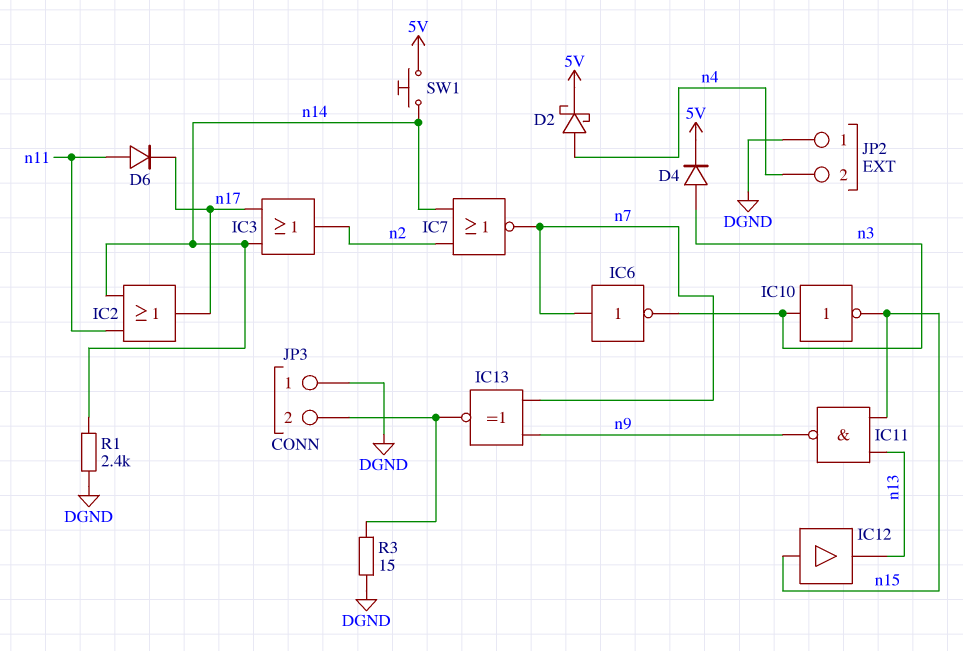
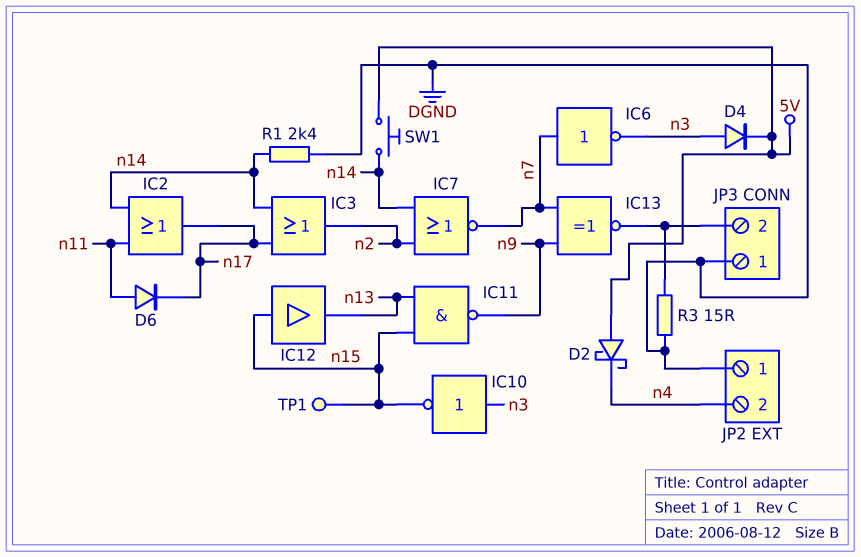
D2: schottky (A n4, K 5V) -> schottky (A 5V, K n4)
TP1: none -> test point (n15)

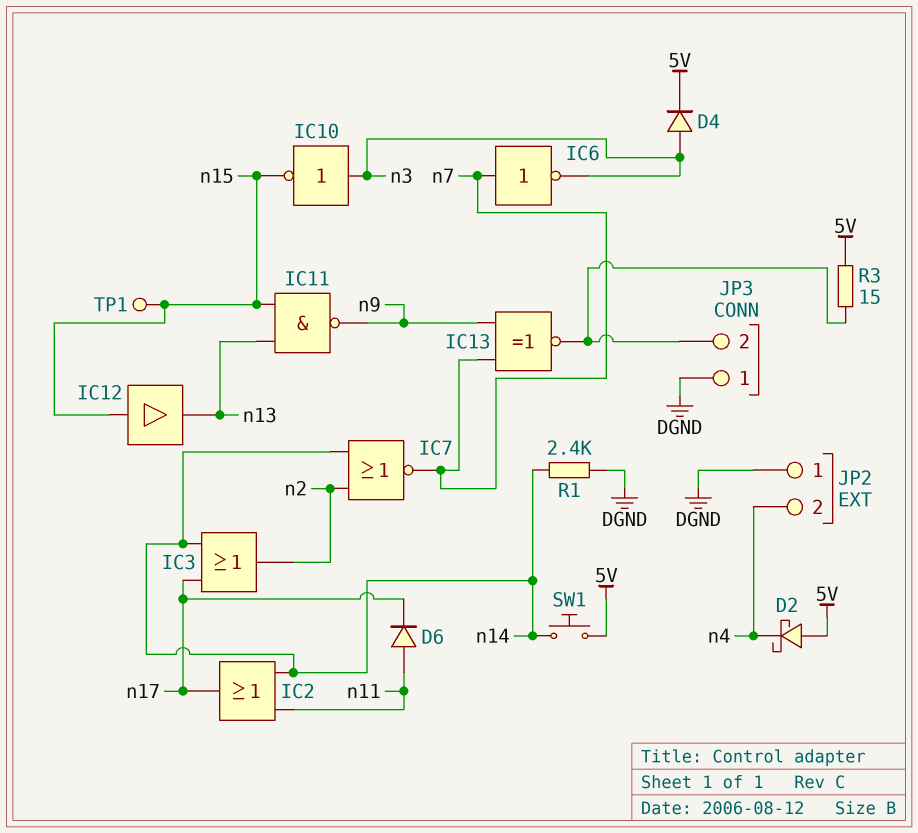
R3: 15 (DGND, JP3/2) -> 15 (5V, JP3/2)

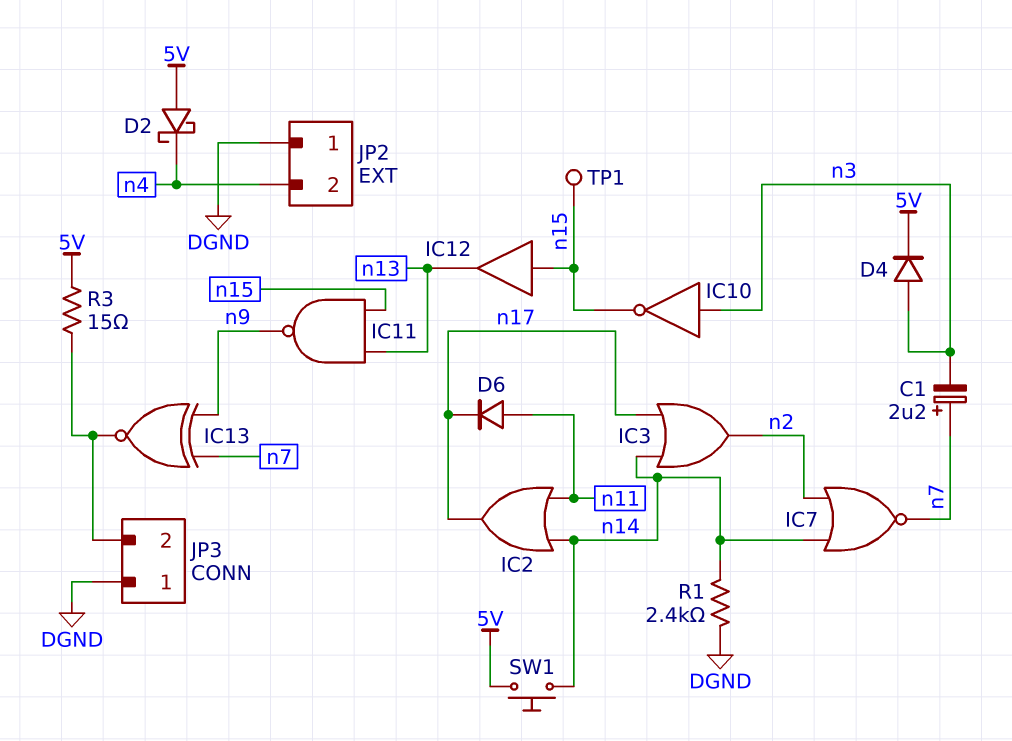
C1: none -> 2.2uF (plus n7, minus n3)
IC6: NOT (in n7, out n3) -> none

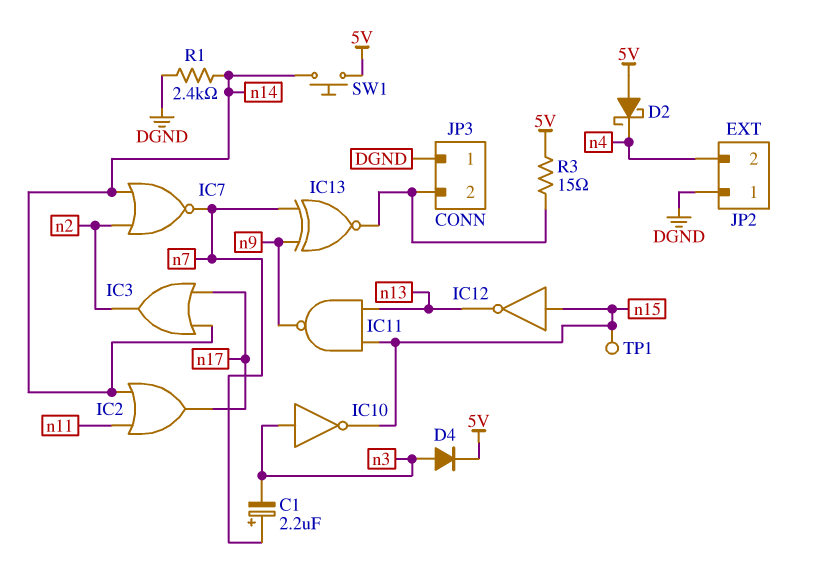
D6: diode (A n11, K n17) -> none
IC12: buffer (in n15, out n13) -> NOT (in n15, out n13)

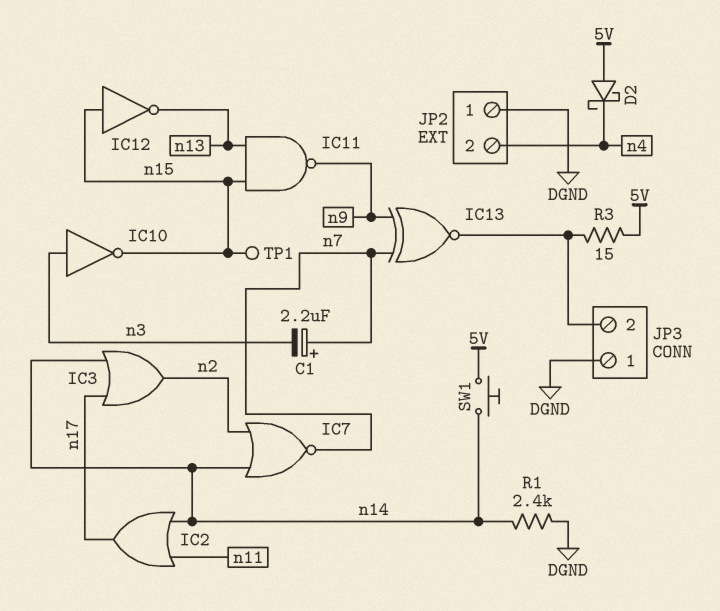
D4: diode (A n3, K 5V) -> none

